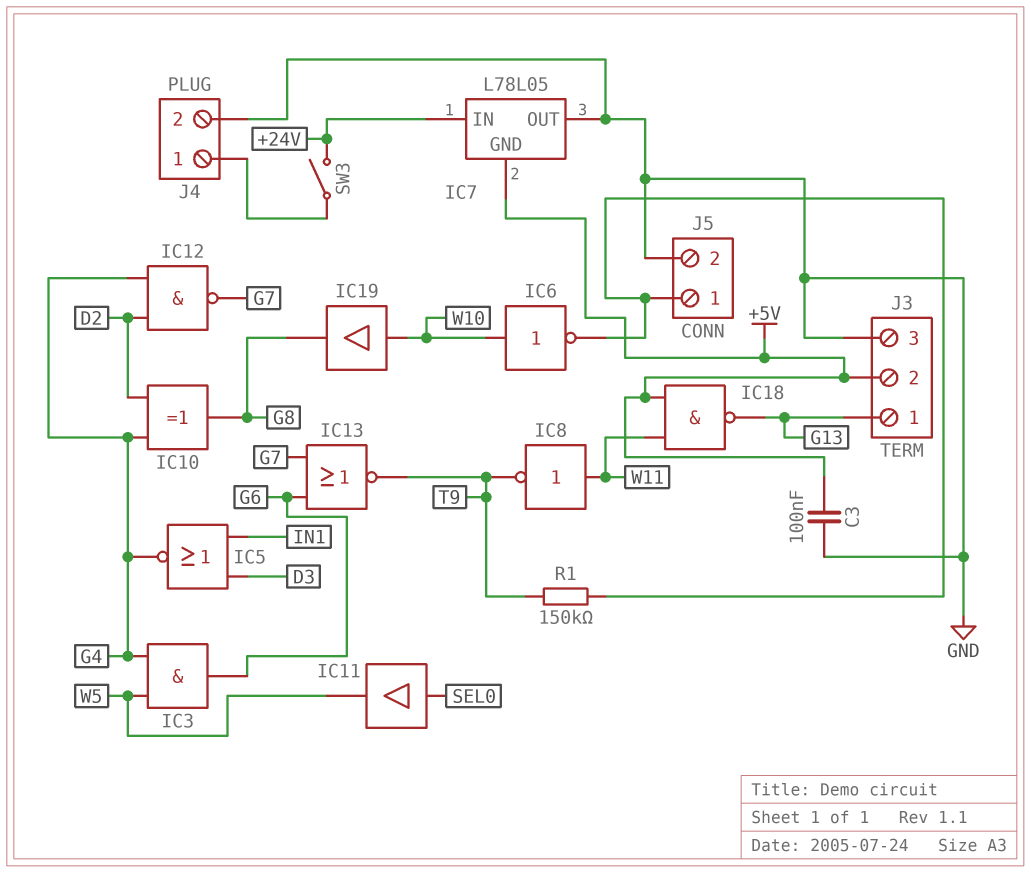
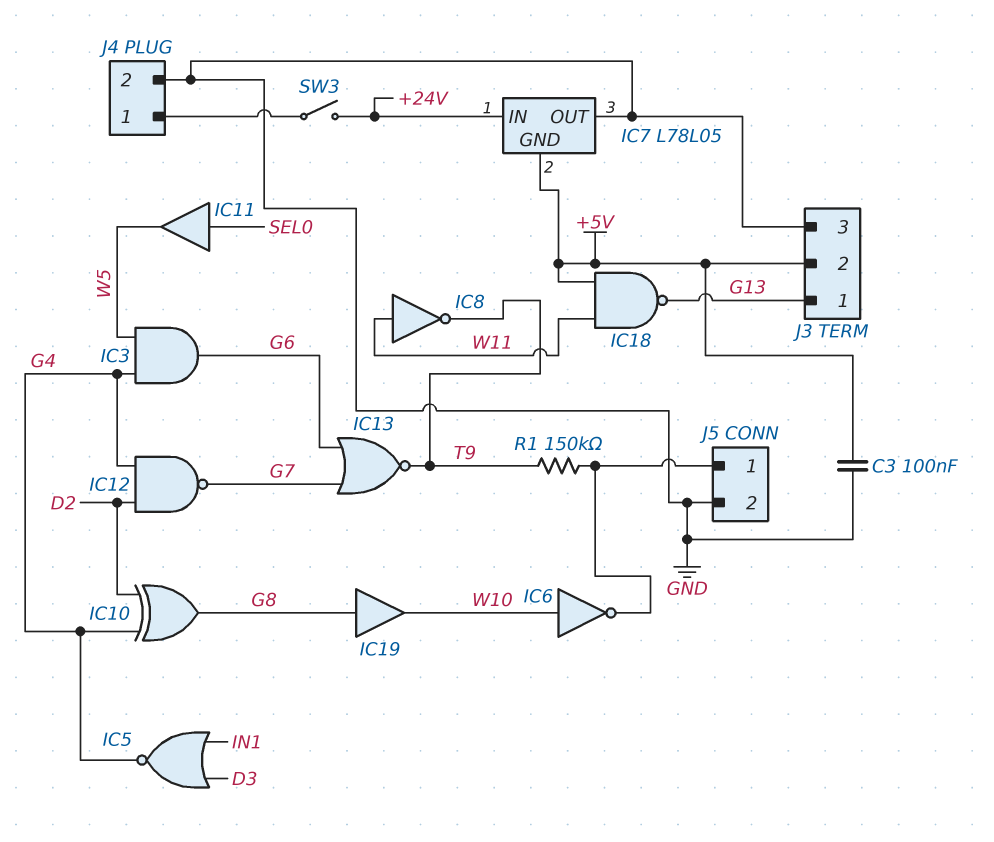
IC19: buffer (in W10, out G8) -> buffer (in G8, out W10)

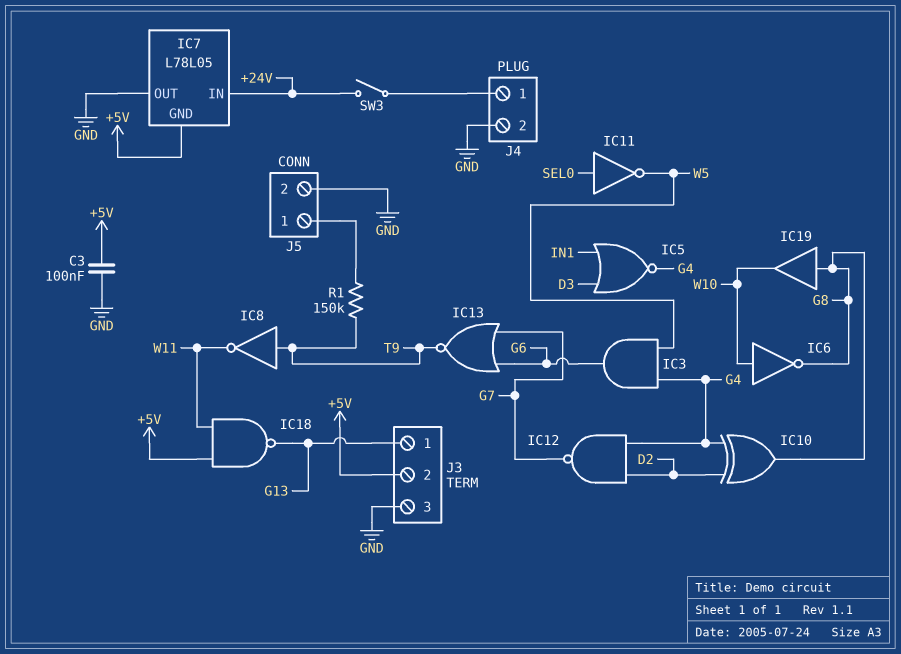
IC6: NOT (in W10, out J5/1) -> NOT (in W10, out G8)
IC8: NOT (in W11, out T9) -> NOT (in T9, out W11)
IC11: buffer (in SEL0, out W5) -> NOT (in SEL0, out W5)

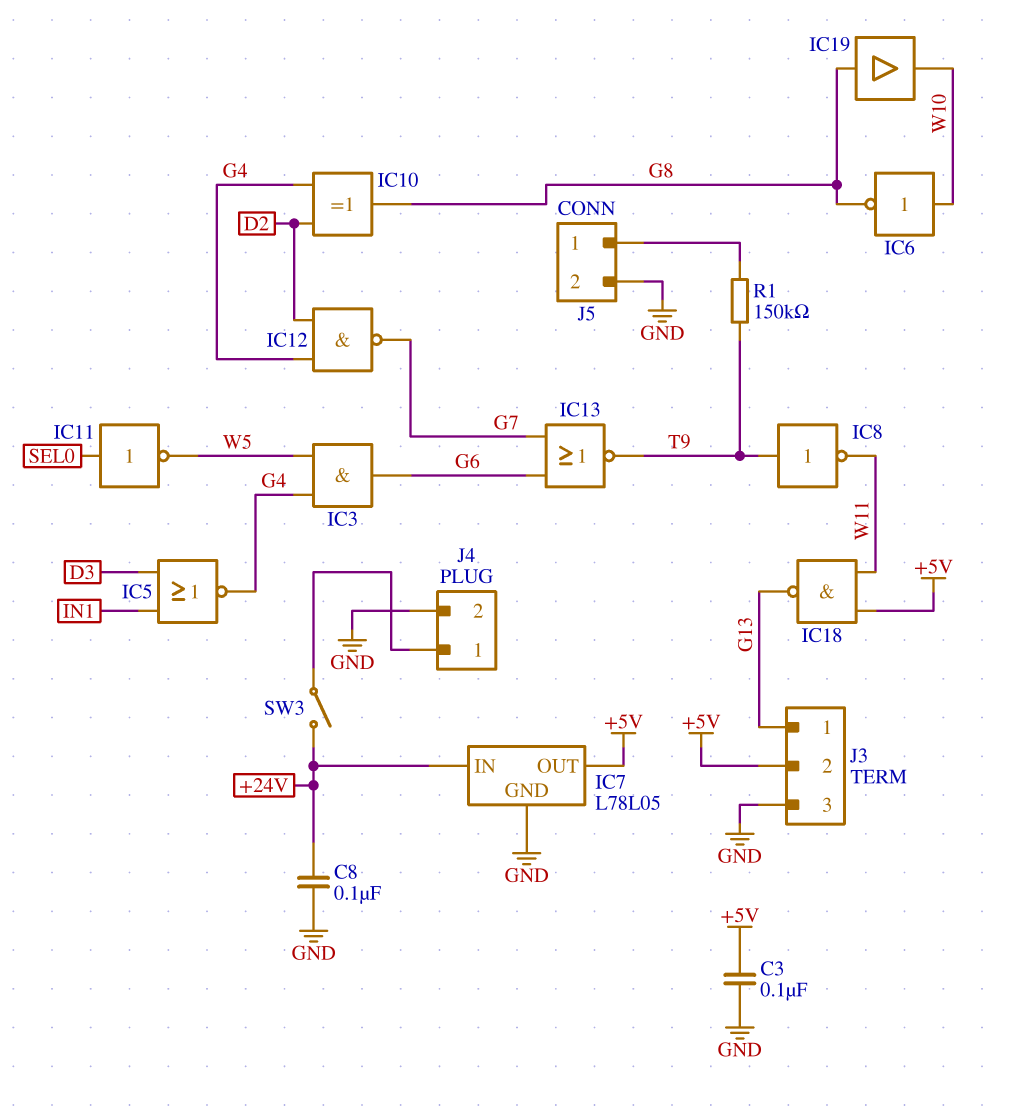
C8: none -> 100nF (+24V, GND)
IC7 pin GND: +5V -> GND
IC7 pin OUT: GND -> +5V

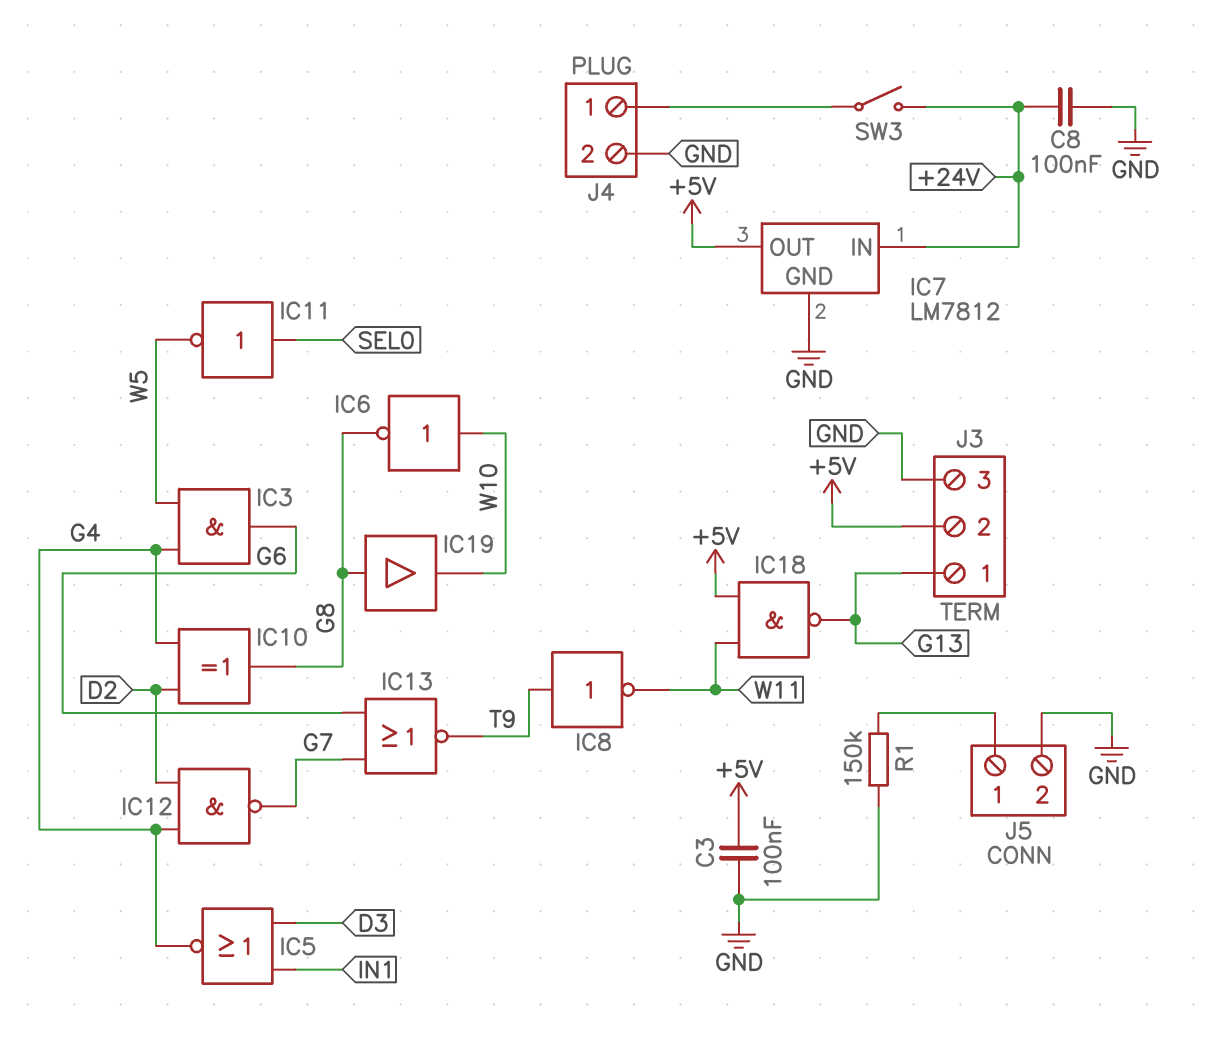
IC7: L78L05 -> LM7812
R1: 150k (J5/1, T9) -> 150k (GND, J5/1)

